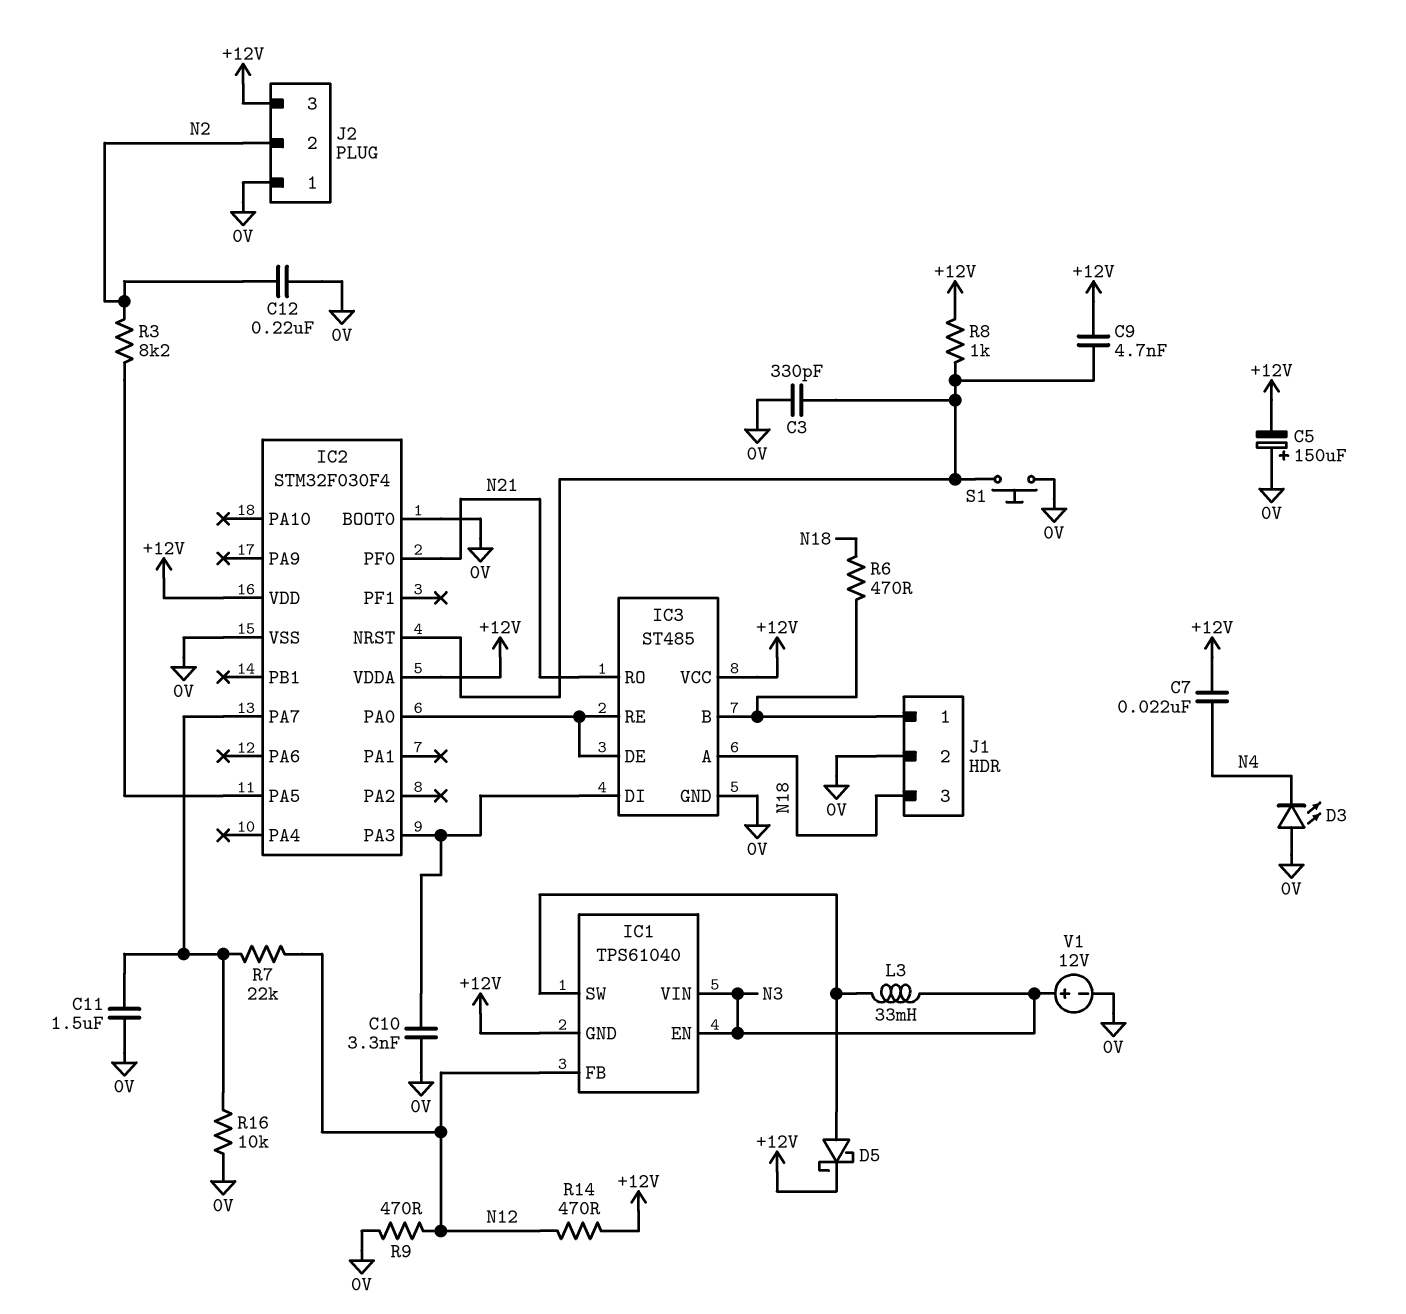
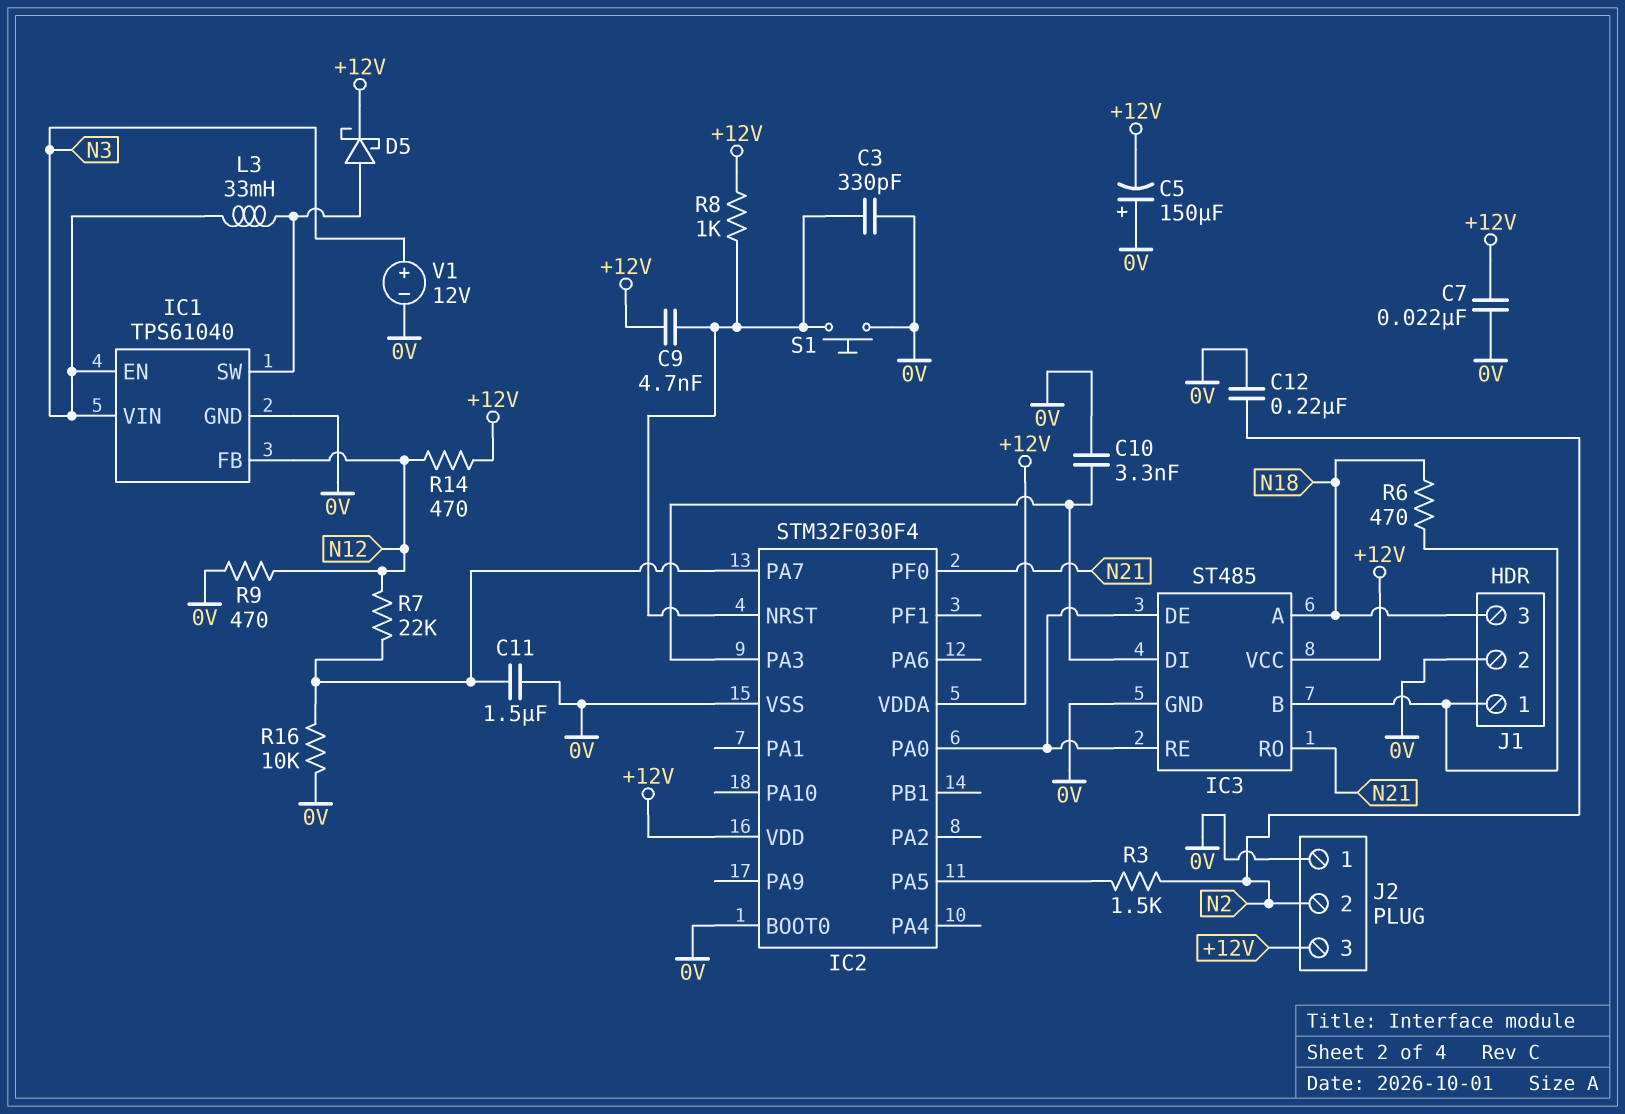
C7: 22nF (+12V, N4) -> 22nF (+12V, 0V)
D3: LED (A 0V, K N4) -> none
IC1 pin GND: +12V -> 0V
R3: 8.2k (IC2/PA5, N2) -> 1.5k (IC2/PA5, N2)

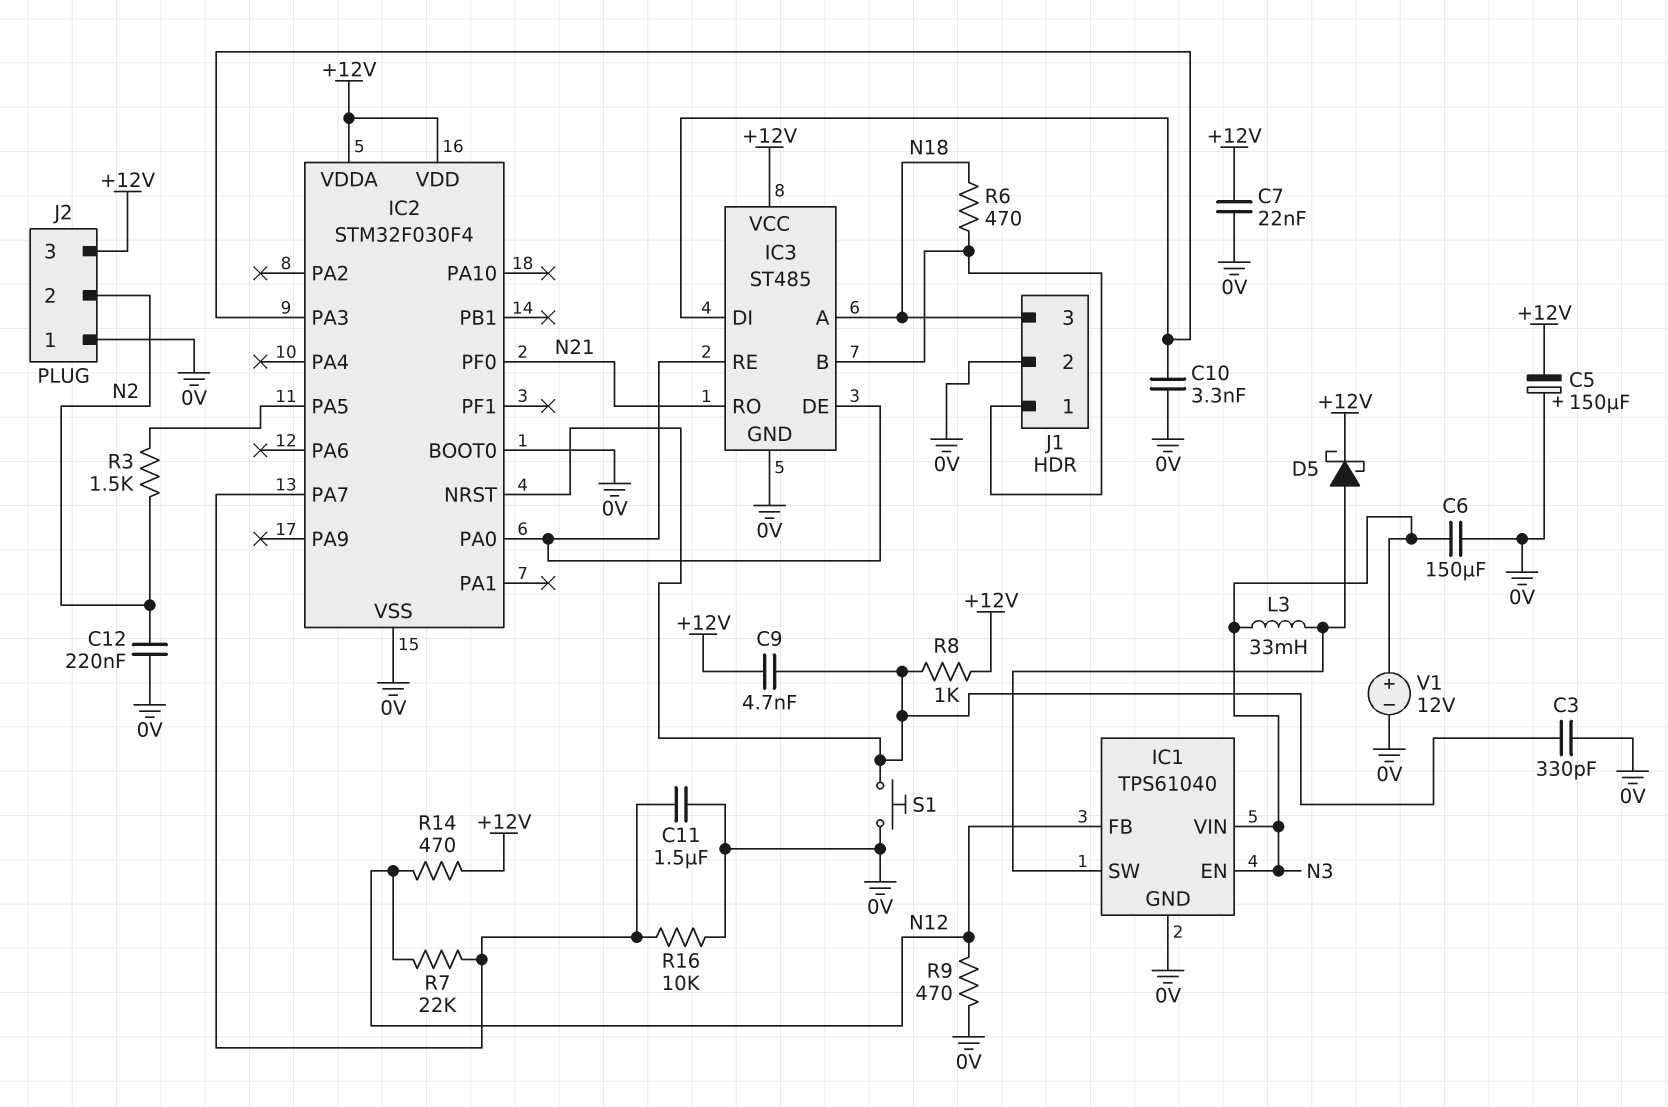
C6: none -> 150uF (0V, N3)

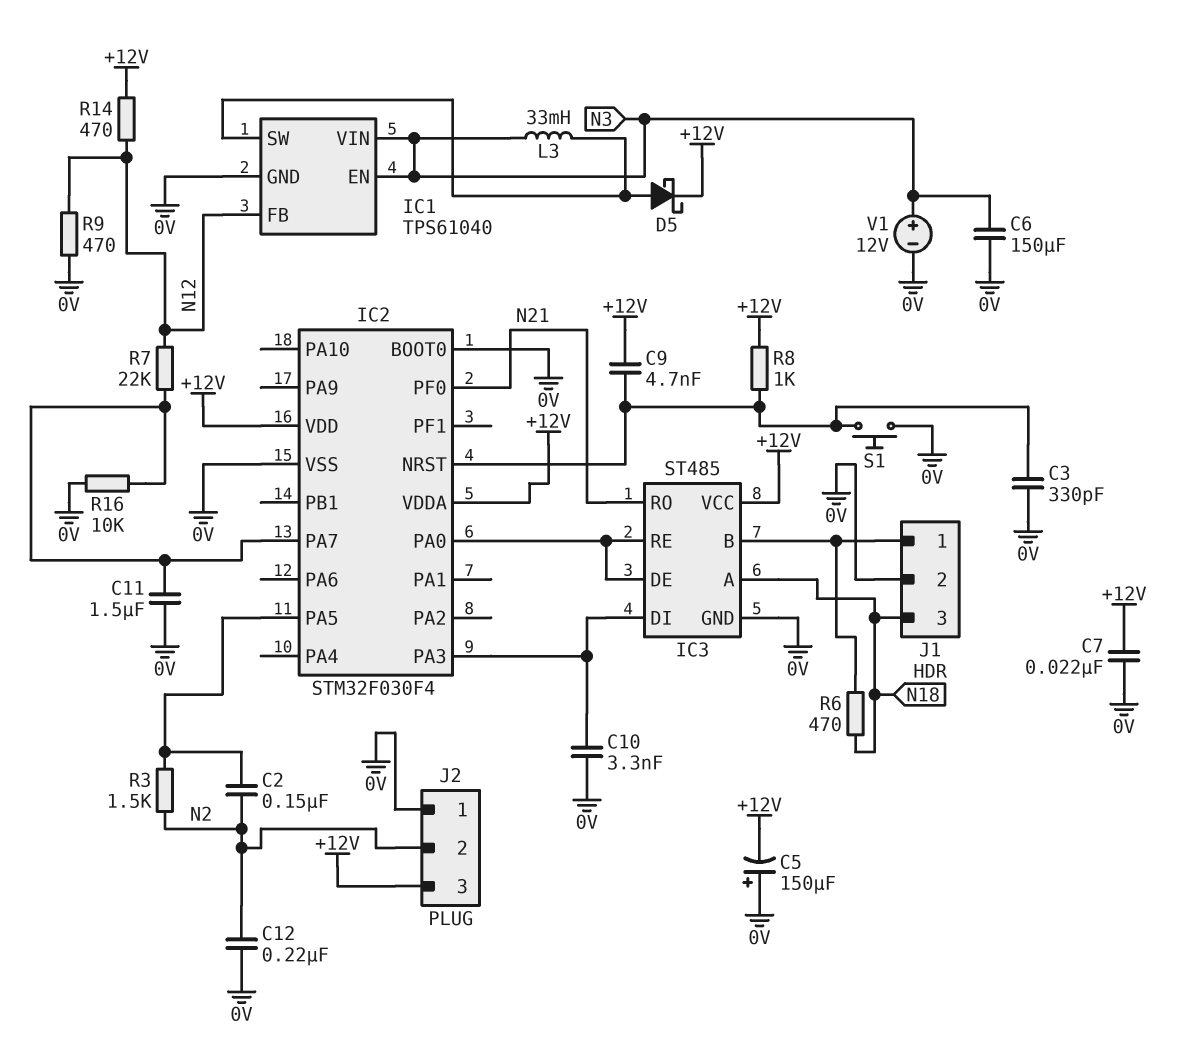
C2: none -> 150nF (IC2/PA5, N2)

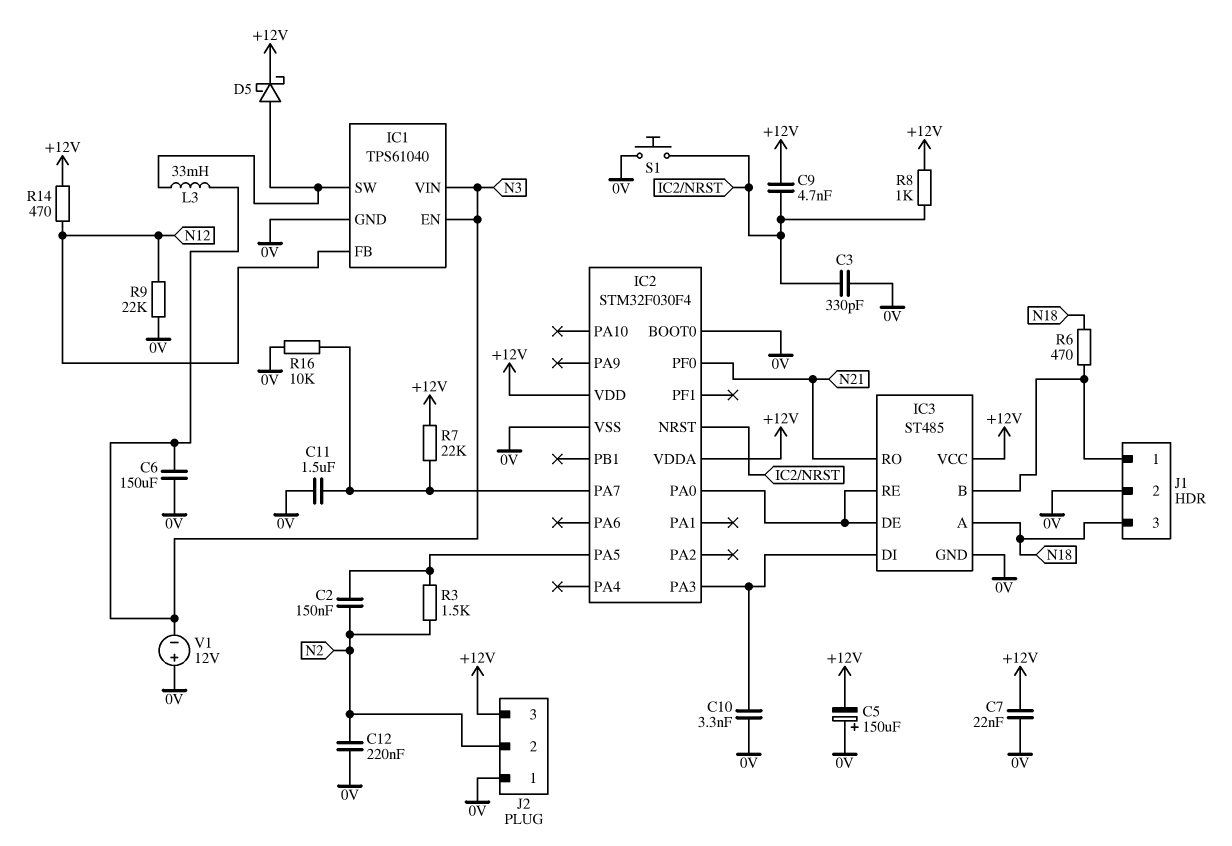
R7: 22k (IC2/PA7, N12) -> 22k (+12V, IC2/PA7)
R9: 470 (0V, N12) -> 22k (0V, N12)
V1: 12V (plus N3, minus 0V) -> 12V (plus 0V, minus N3)

